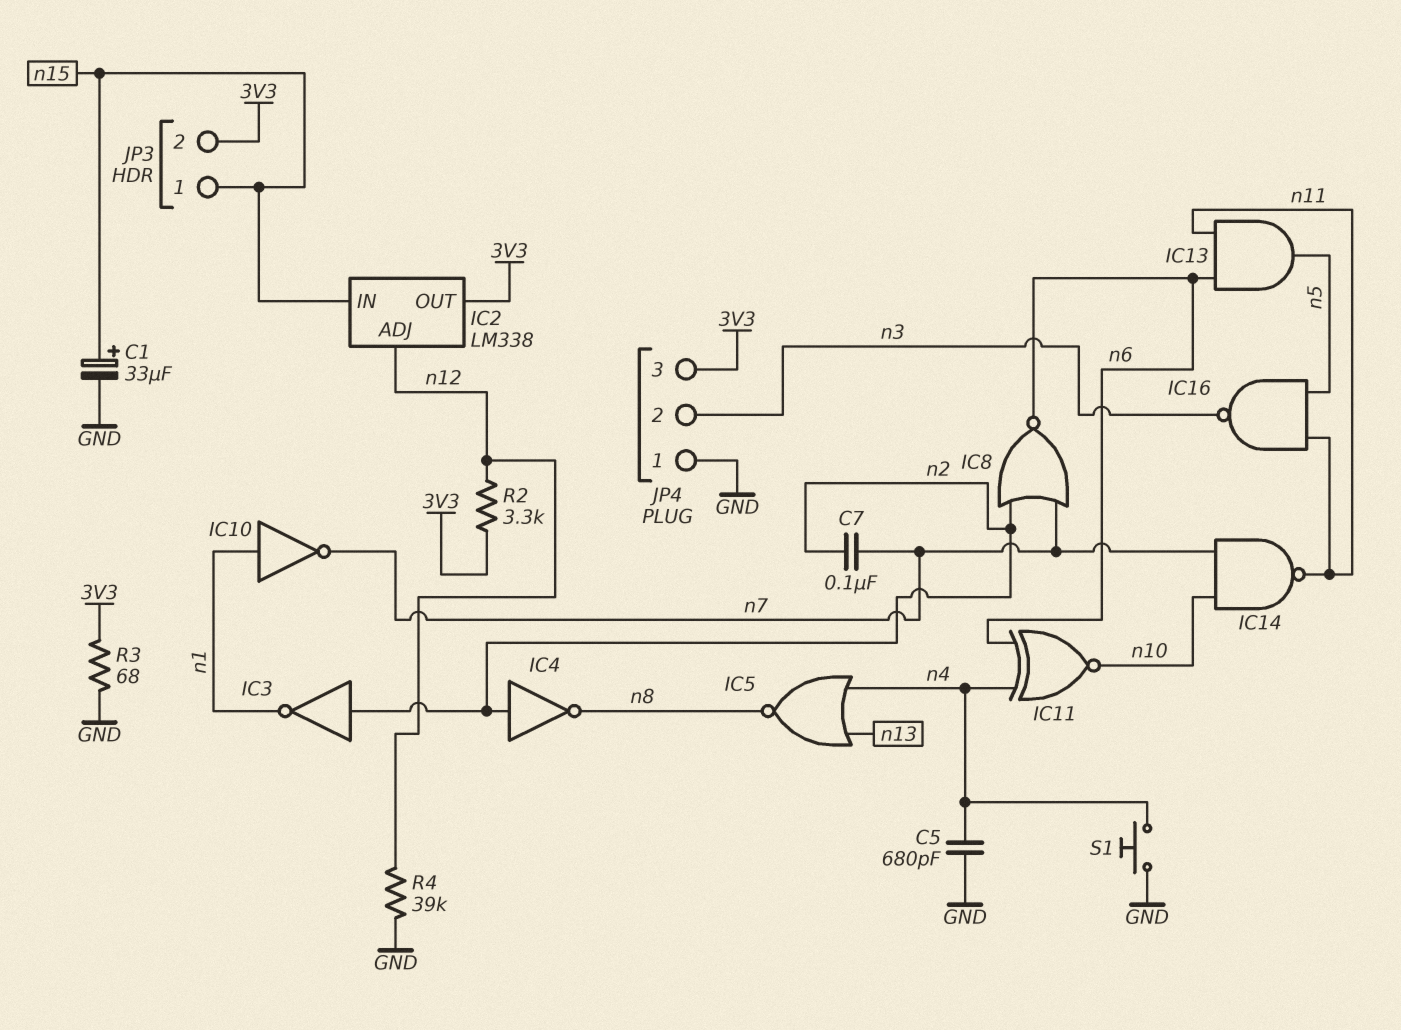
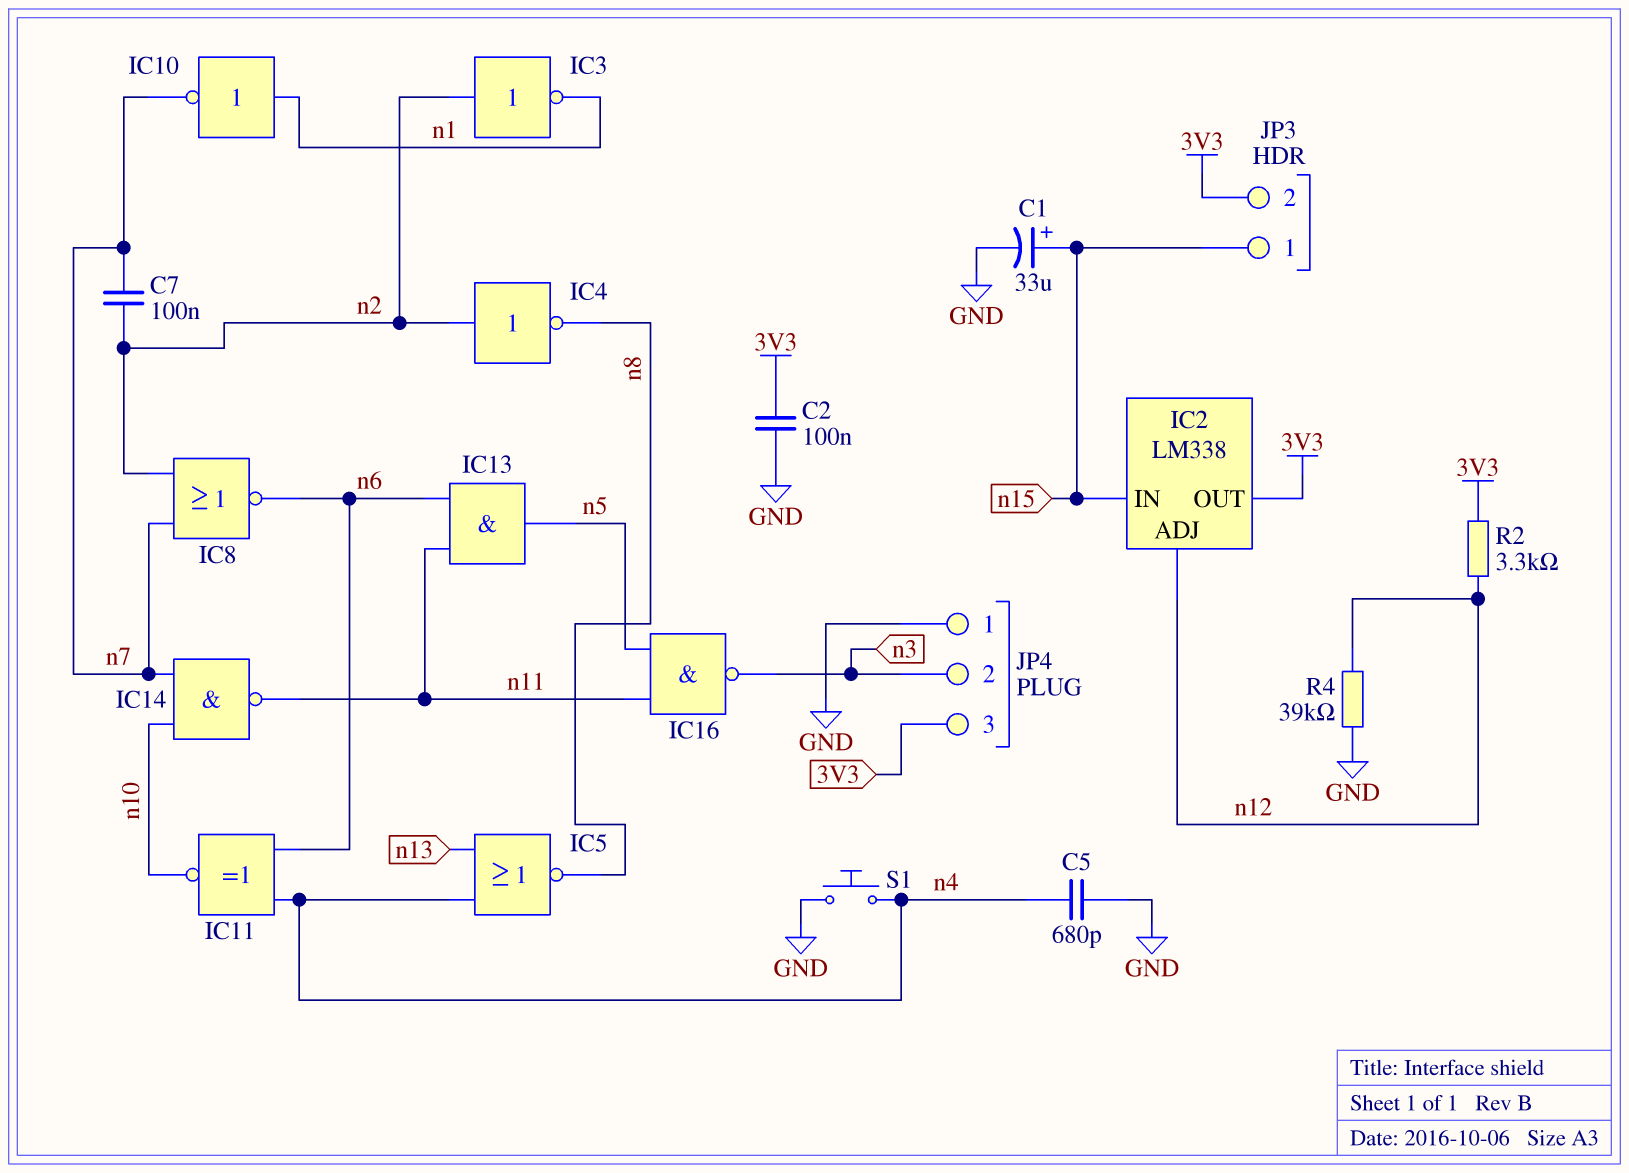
C2: none -> 100nF (3V3, GND)
R3: 68 (3V3, GND) -> none

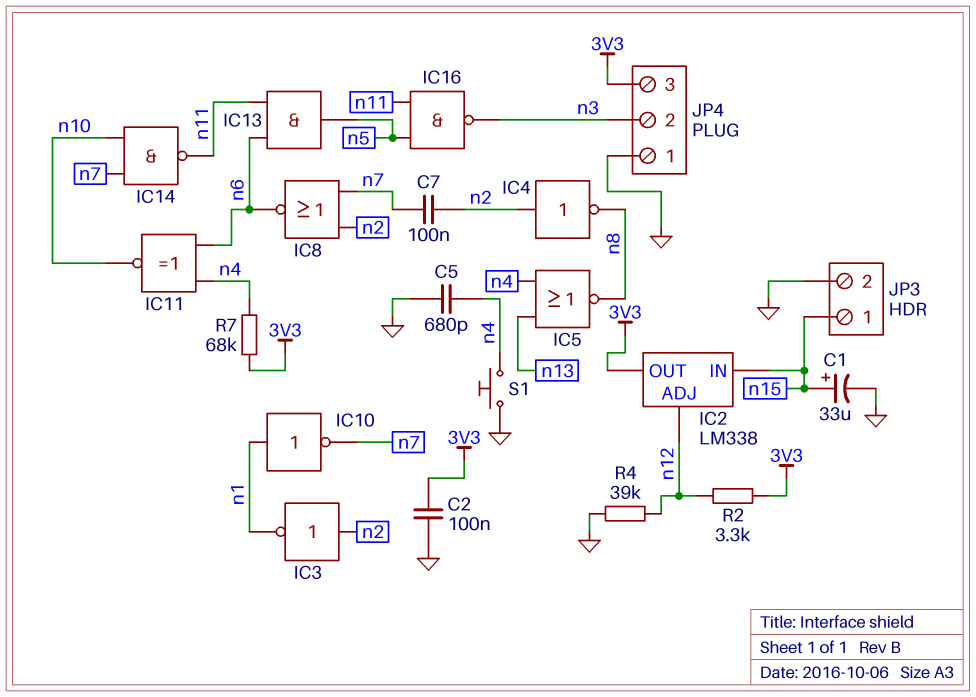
JP3 pin 2: 3V3 -> GND
R7: none -> 68k (3V3, n4)

